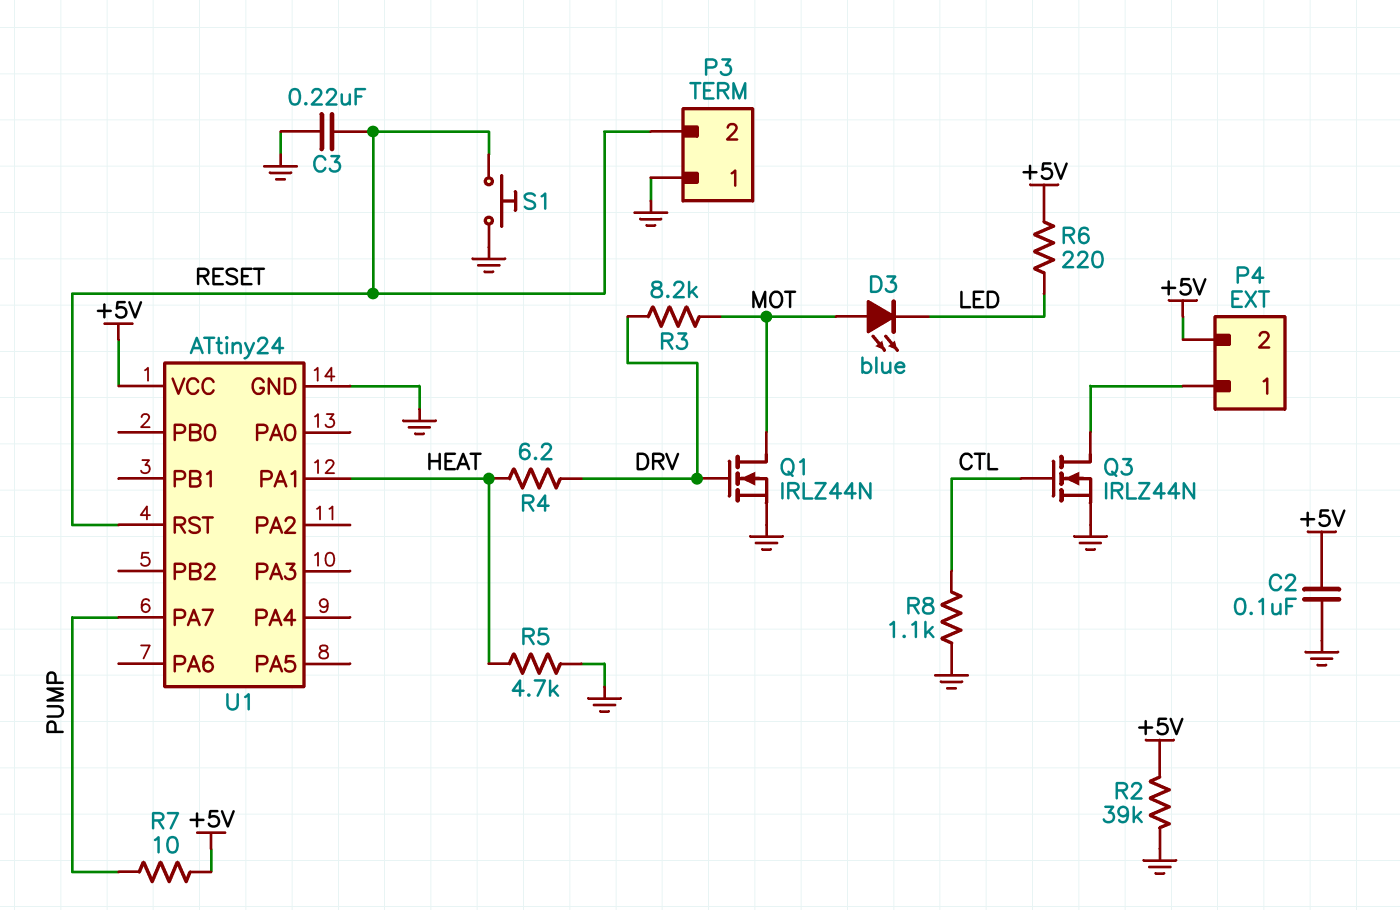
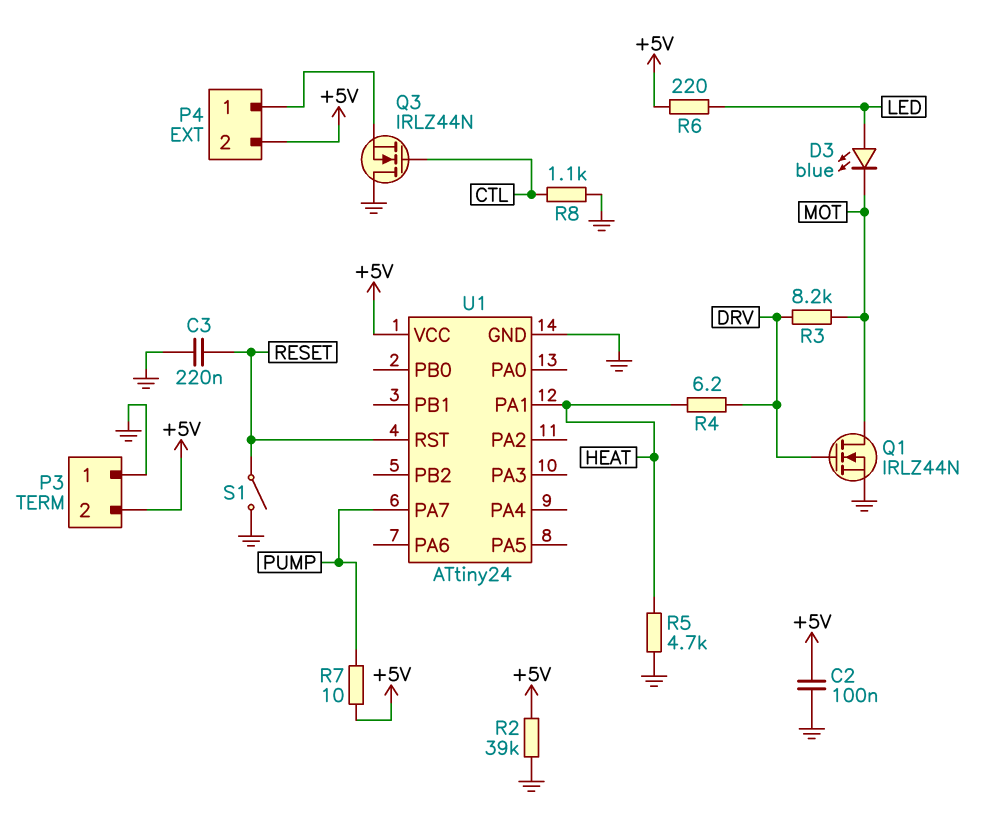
D3: LED blue (A MOT, K LED) -> LED blue (A LED, K MOT)
P3 pin 2: RESET -> +5V
Q3: NMOS IRLZ44N (G CTL, D P4/1, S GND) -> NMOS IRLZ44N (G CTL, D GND, S P4/1)
S1: button (GND, RESET) -> switch (GND, RESET)

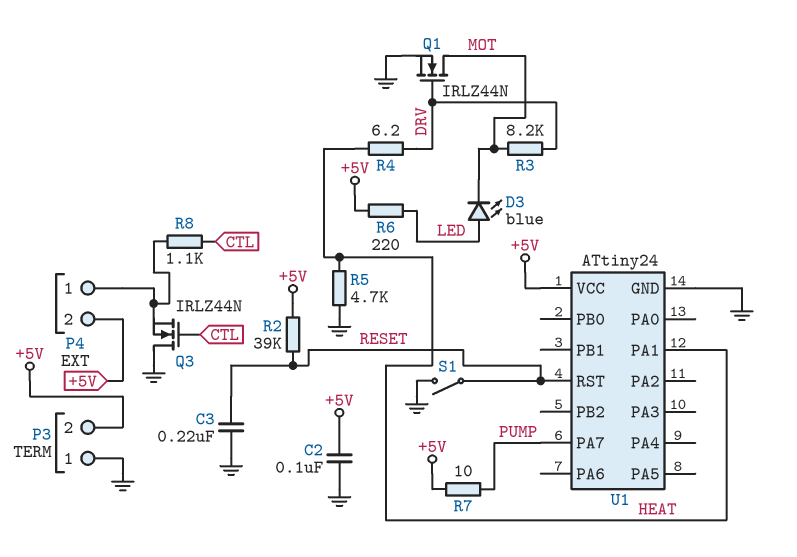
R2: 39k (+5V, GND) -> 39k (+5V, RESET)
R8: 1.1k (CTL, GND) -> 1.1k (CTL, P4/1)

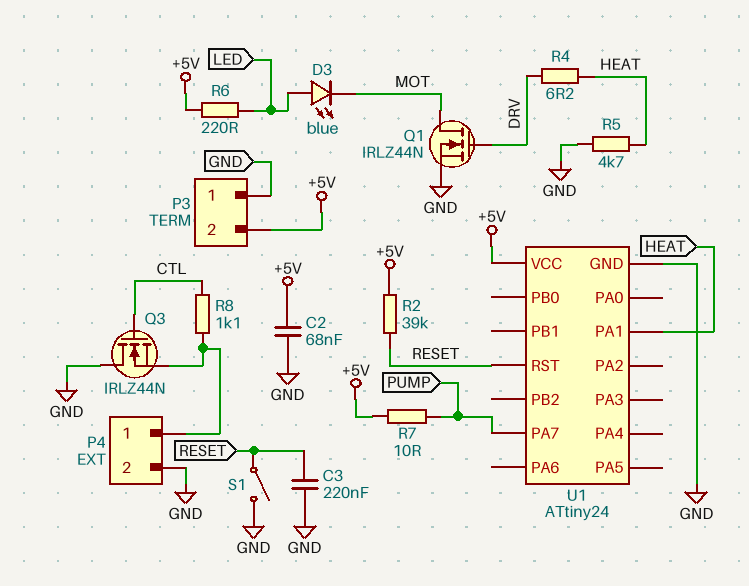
C2: 100nF (+5V, GND) -> 68nF (+5V, GND)
P4 pin 2: +5V -> GND
R3: 8.2k (DRV, MOT) -> none

